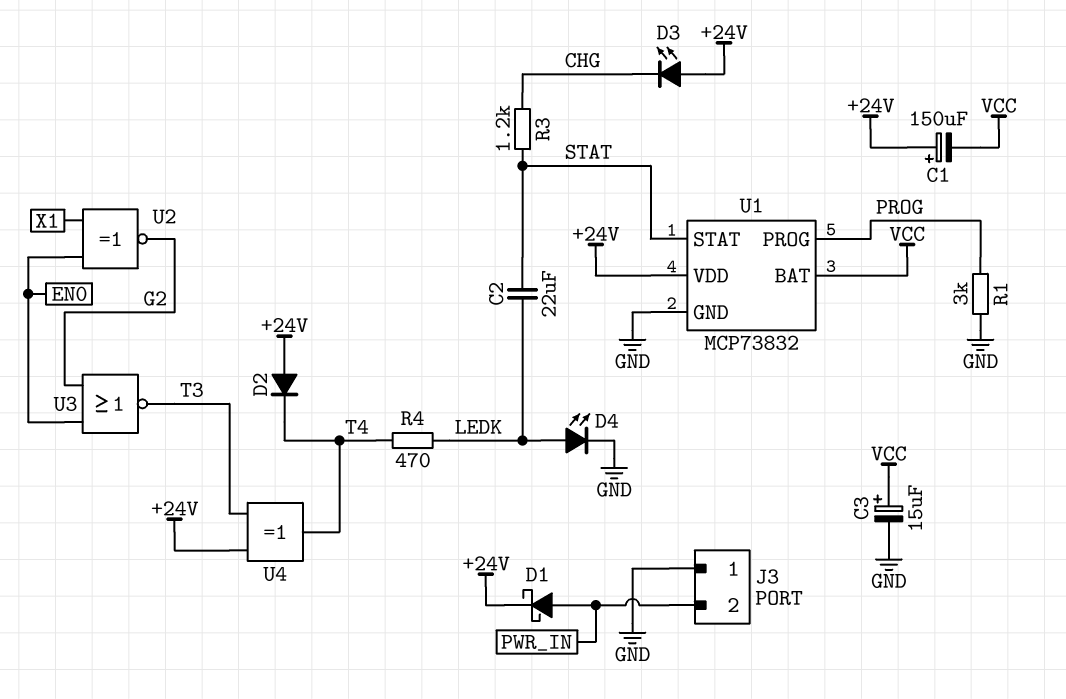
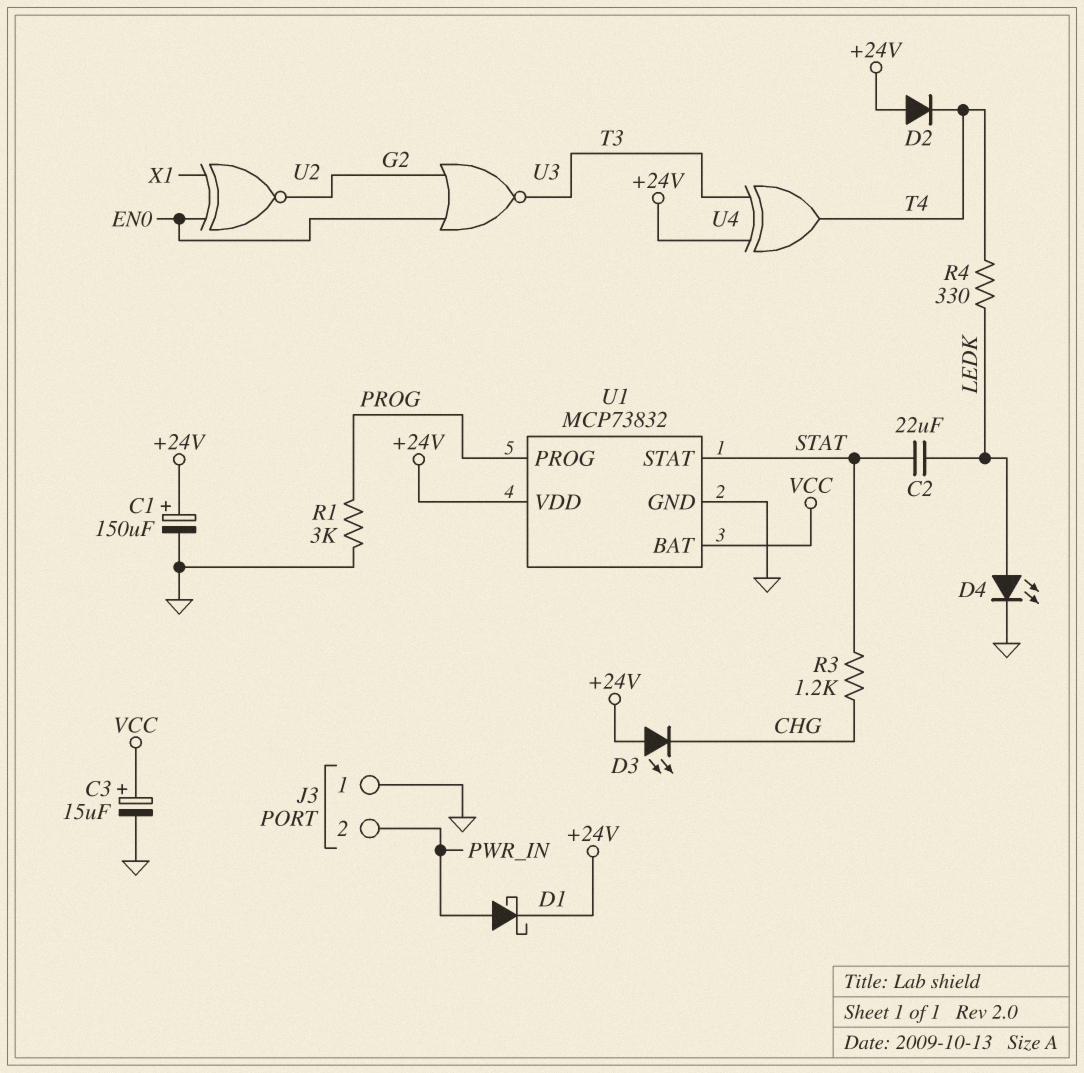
C1: 150uF (plus +24V, minus VCC) -> 150uF (plus +24V, minus GND)
R4: 470 (LEDK, T4) -> 330 (LEDK, T4)

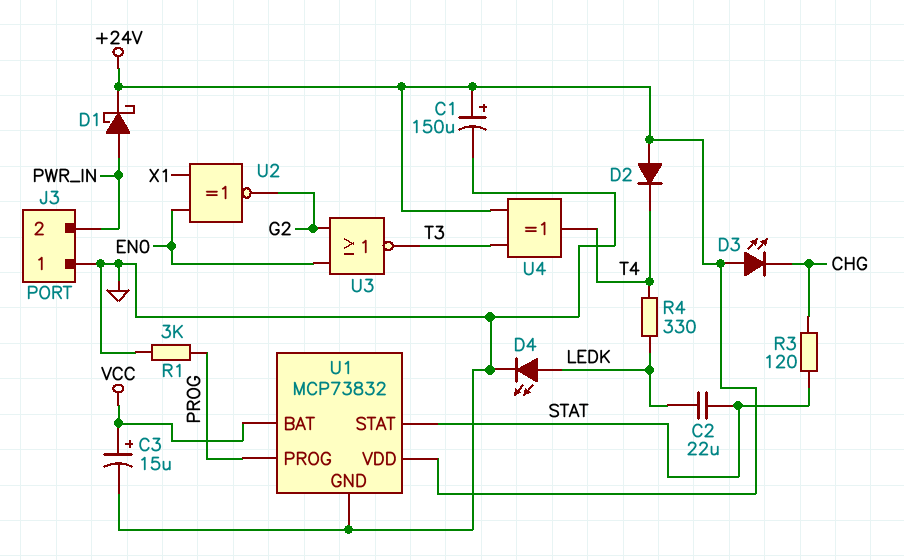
R3: 1.2k (CHG, STAT) -> 120 (CHG, STAT)

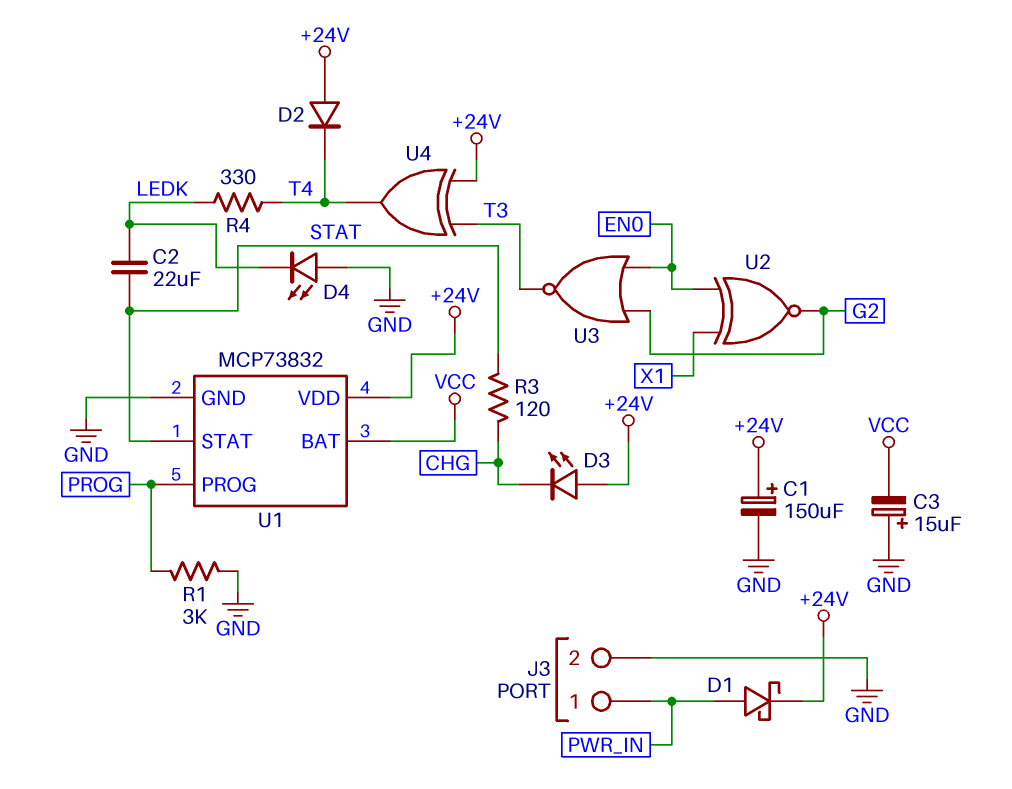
C3: 15uF (plus VCC, minus GND) -> 15uF (plus GND, minus VCC)
D4: LED (A LEDK, K GND) -> LED (A GND, K LEDK)
J3 pin 1: GND -> PWR_IN
J3 pin 2: PWR_IN -> GND

